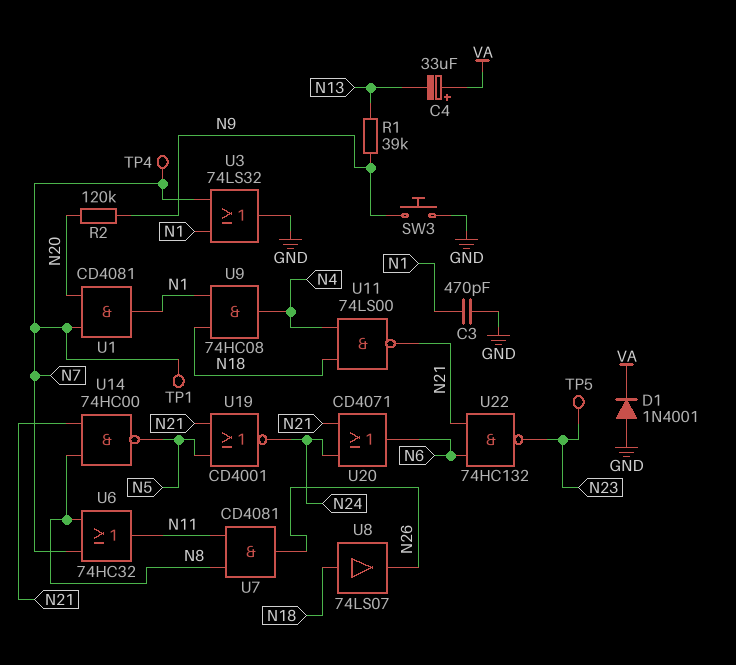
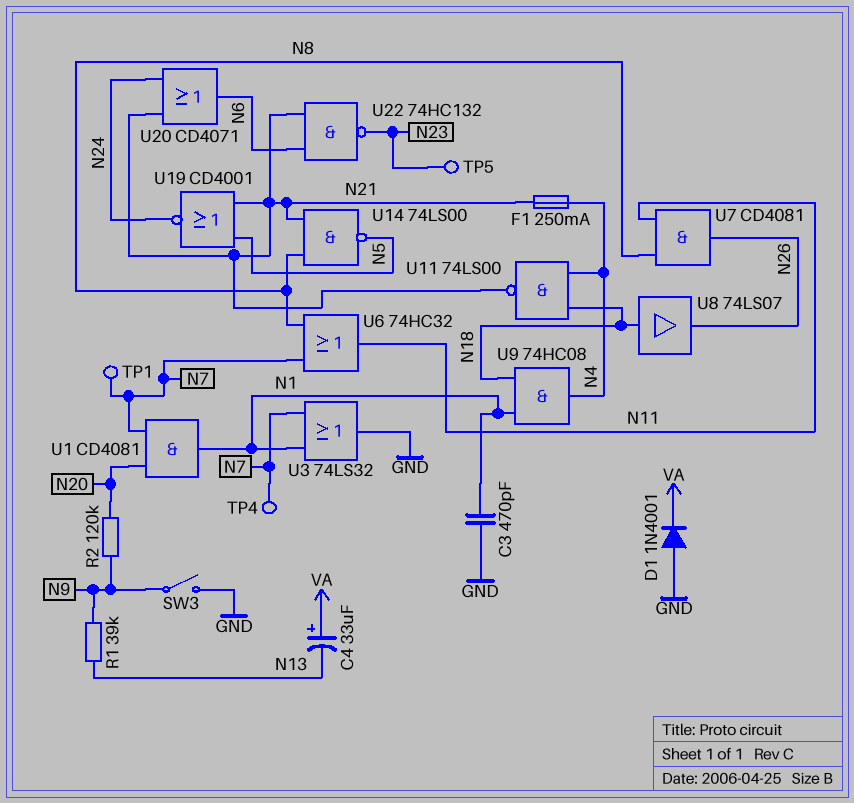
F1: none -> 250mA (N4, N21)
SW3: button (GND, N9) -> switch (GND, N9)
U14: NAND 74HC00 (in N8, in N21, out N5) -> NAND 74LS00 (in N8, in N21, out N5)

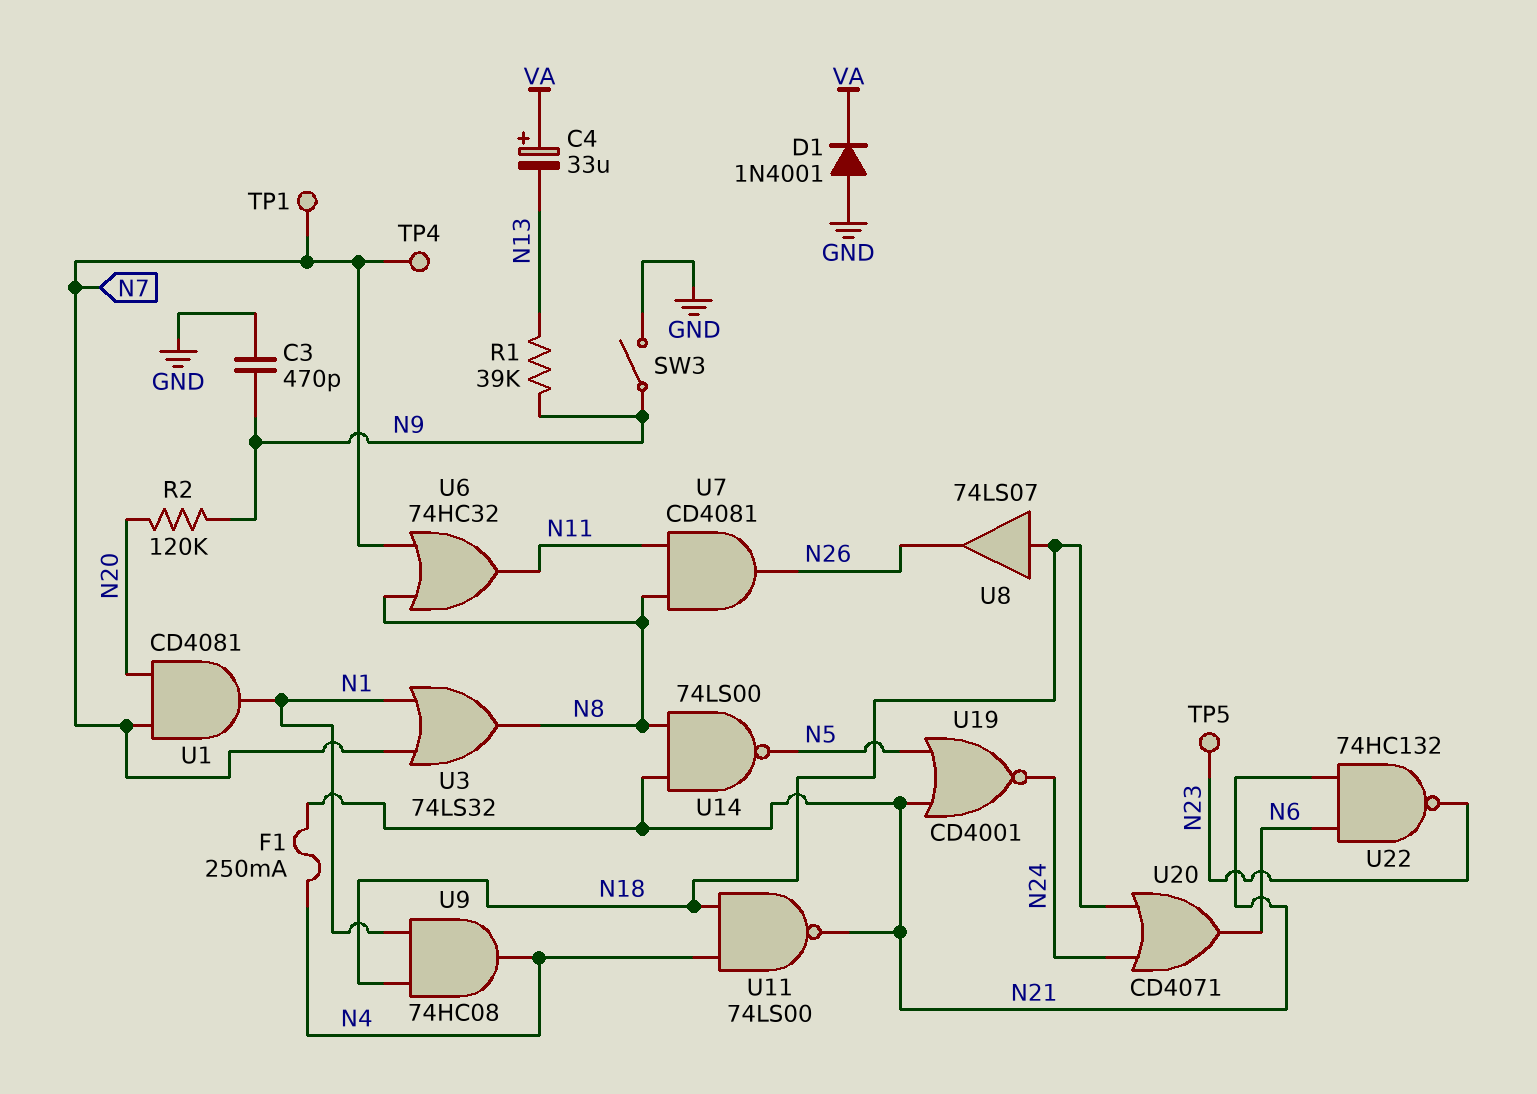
C3: 470pF (GND, N1) -> 470pF (GND, N9)
U3: OR 74LS32 (in N1, in N7, out GND) -> OR 74LS32 (in N1, in N7, out N8)
U20: OR CD4071 (in N21, in N24, out N6) -> OR CD4071 (in N18, in N24, out N6)

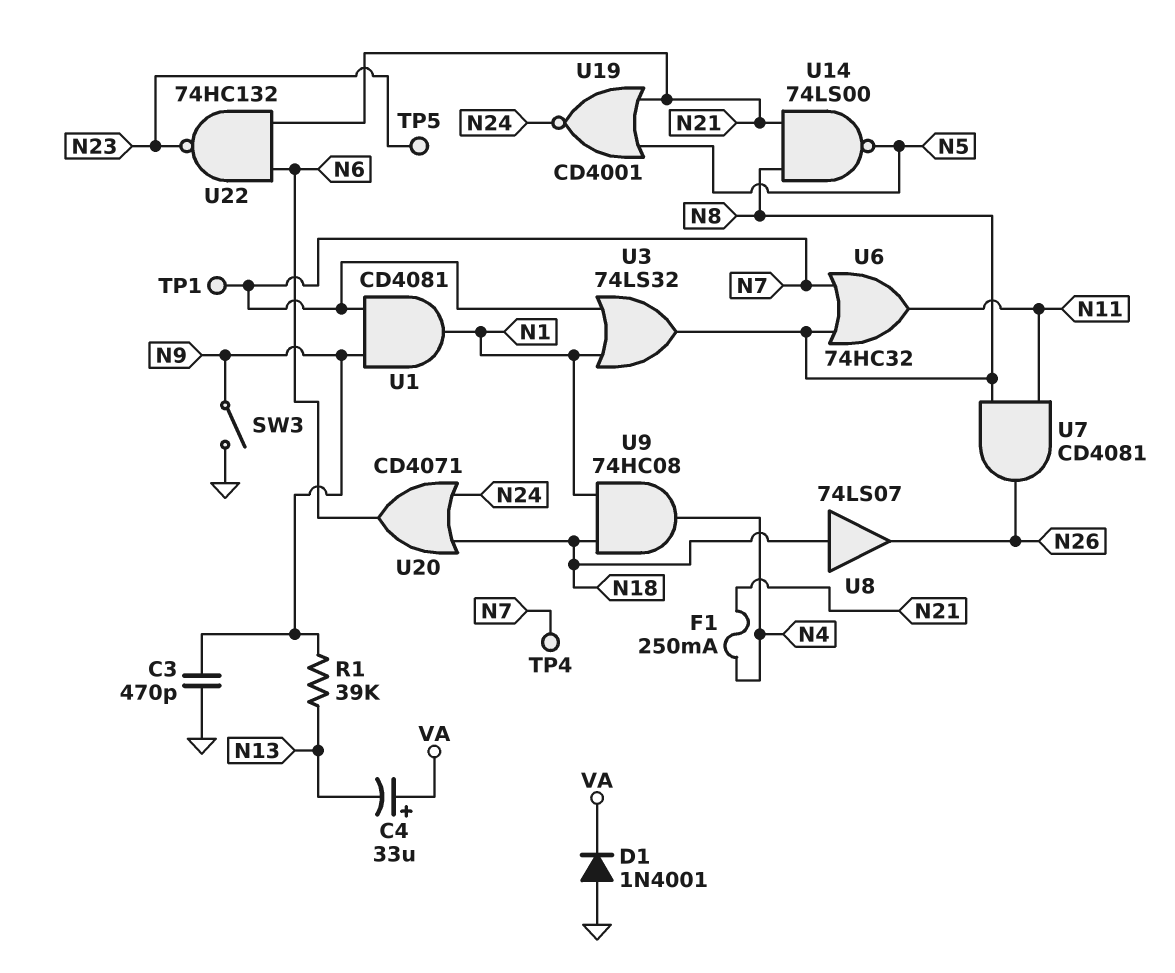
R2: 120k (N9, N20) -> none
U1: AND CD4081 (in N7, in N20, out N1) -> AND CD4081 (in N7, in N9, out N1)
U11: NAND 74LS00 (in N4, in N18, out N21) -> none

